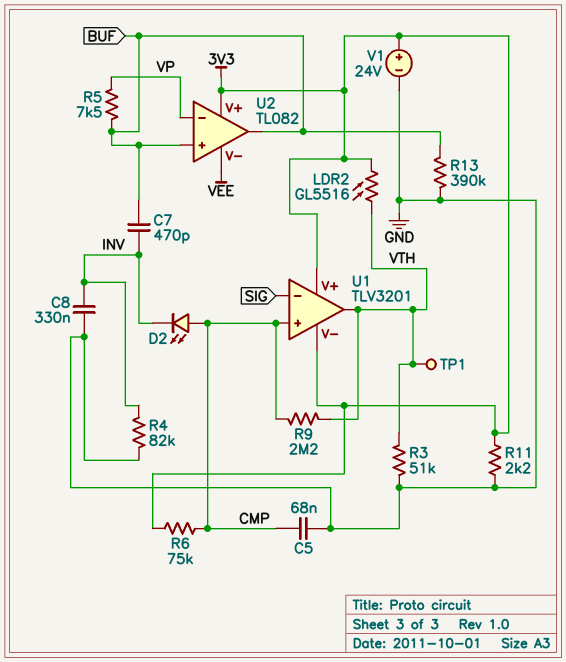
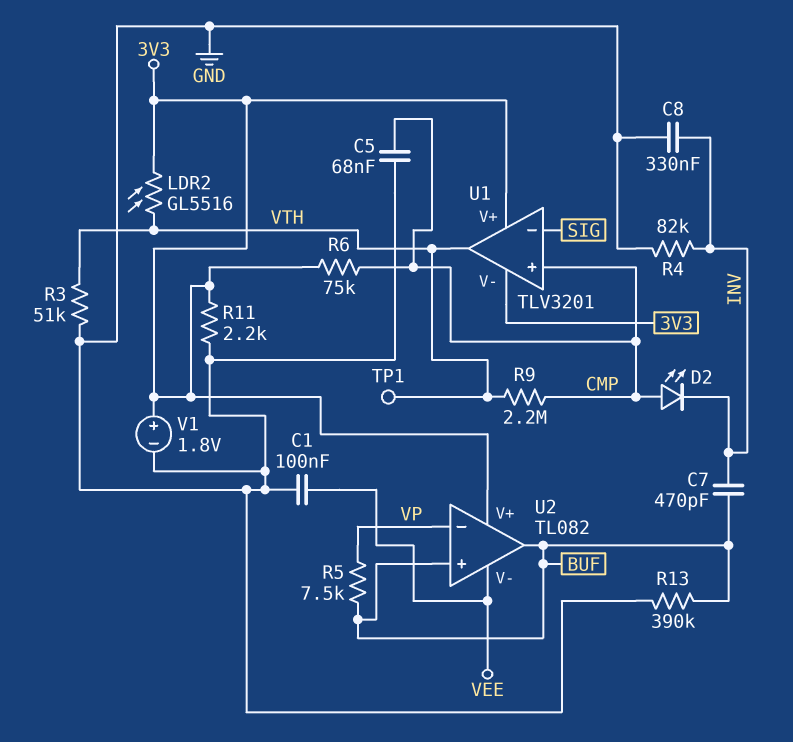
C1: none -> 100nF (GND, VEE)
V1: 24V (plus 3V3, minus GND) -> 1.8V (plus 3V3, minus GND)

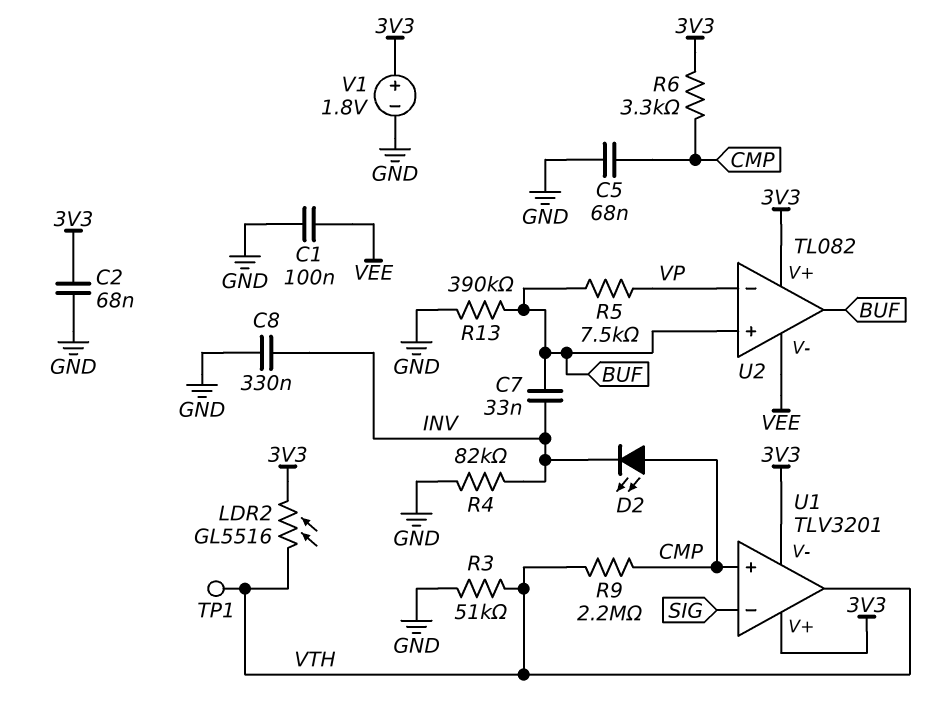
C2: none -> 68nF (3V3, GND)
C7: 470pF (BUF, INV) -> 33nF (BUF, INV)
R6: 75k (3V3, CMP) -> 3.3k (3V3, CMP)
R11: 2.2k (3V3, GND) -> none

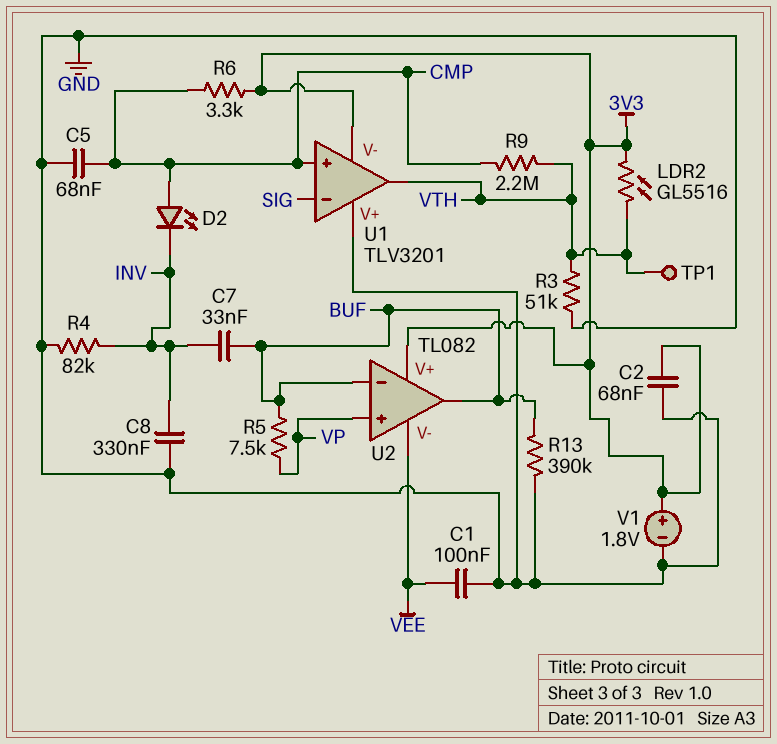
U1 pin V+: 3V3 -> GND
U2 pin in+: BUF -> VP
U2 pin in-: VP -> BUF

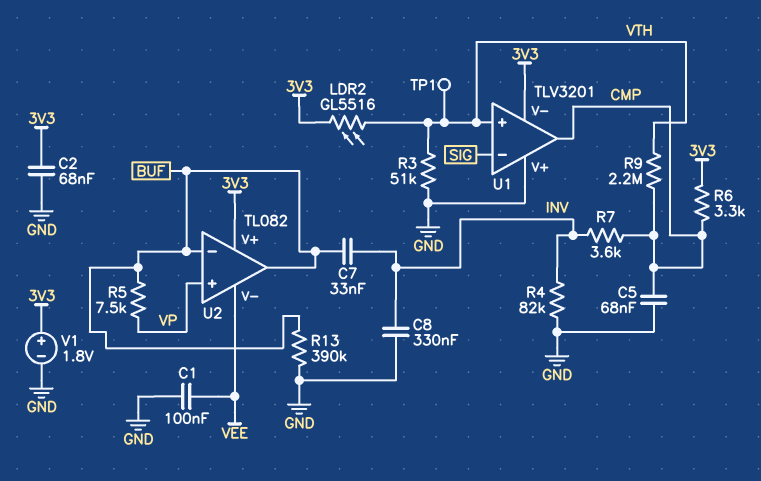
D2: LED (A CMP, K INV) -> none
R7: none -> 3.6k (CMP, INV)
U1 pin in+: CMP -> VTH
U1 pin out: VTH -> CMP

